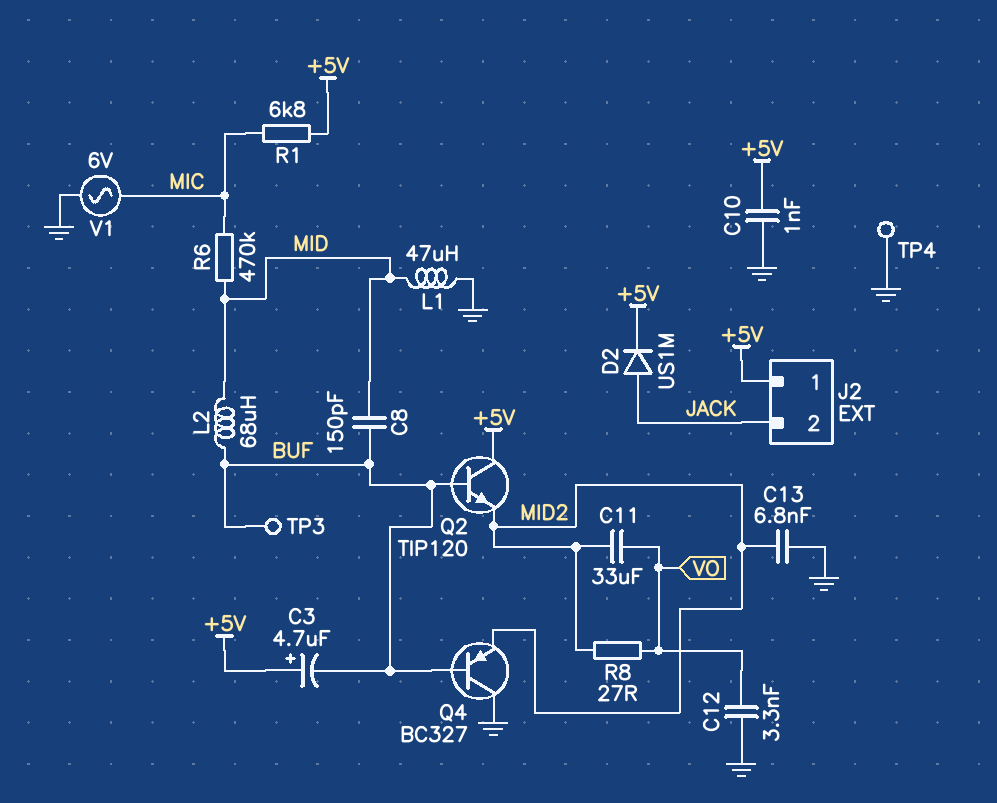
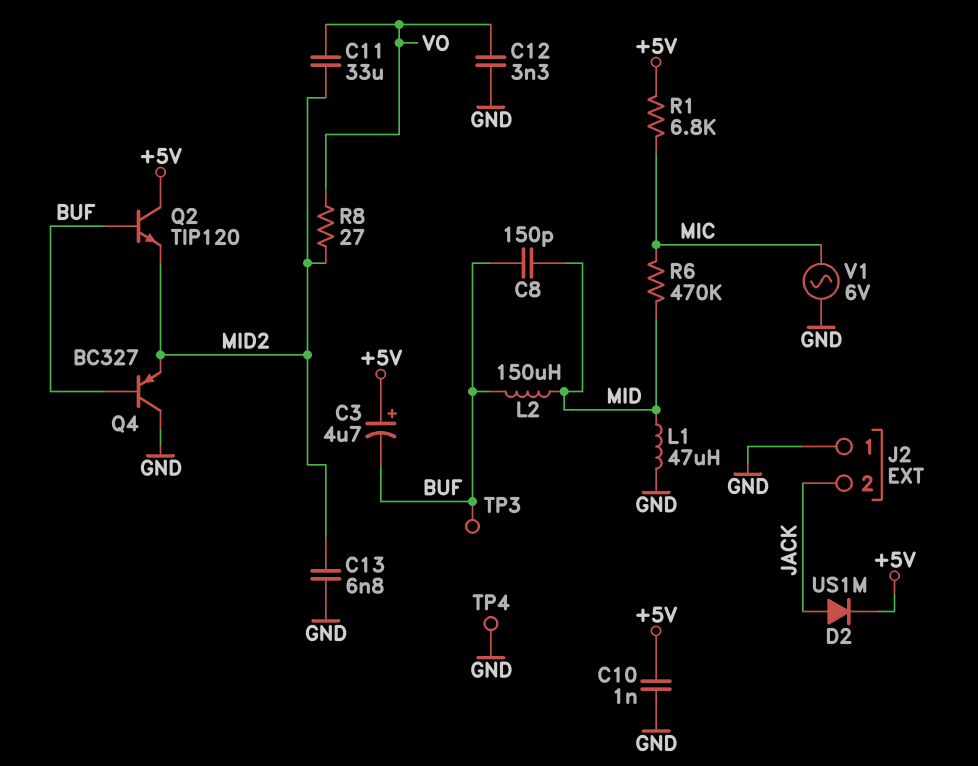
J2 pin 1: +5V -> GND
L2: 68uH (BUF, MID) -> 150uH (BUF, MID)

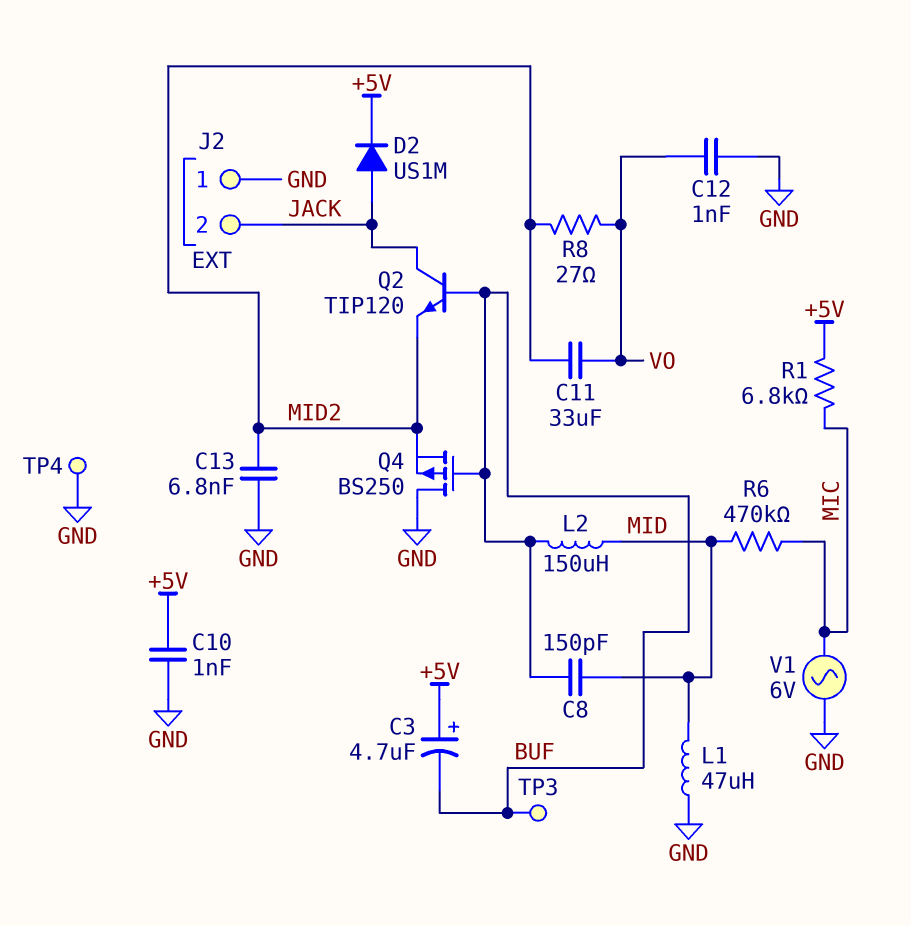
C12: 3.3nF (GND, VO) -> 1nF (GND, VO)
Q2: NPN TIP120 (B BUF, C +5V, E MID2) -> NPN TIP120 (B BUF, C JACK, E MID2)
Q4: PNP BC327 (B BUF, C GND, E MID2) -> PMOS BS250 (G BUF, D GND, S MID2)

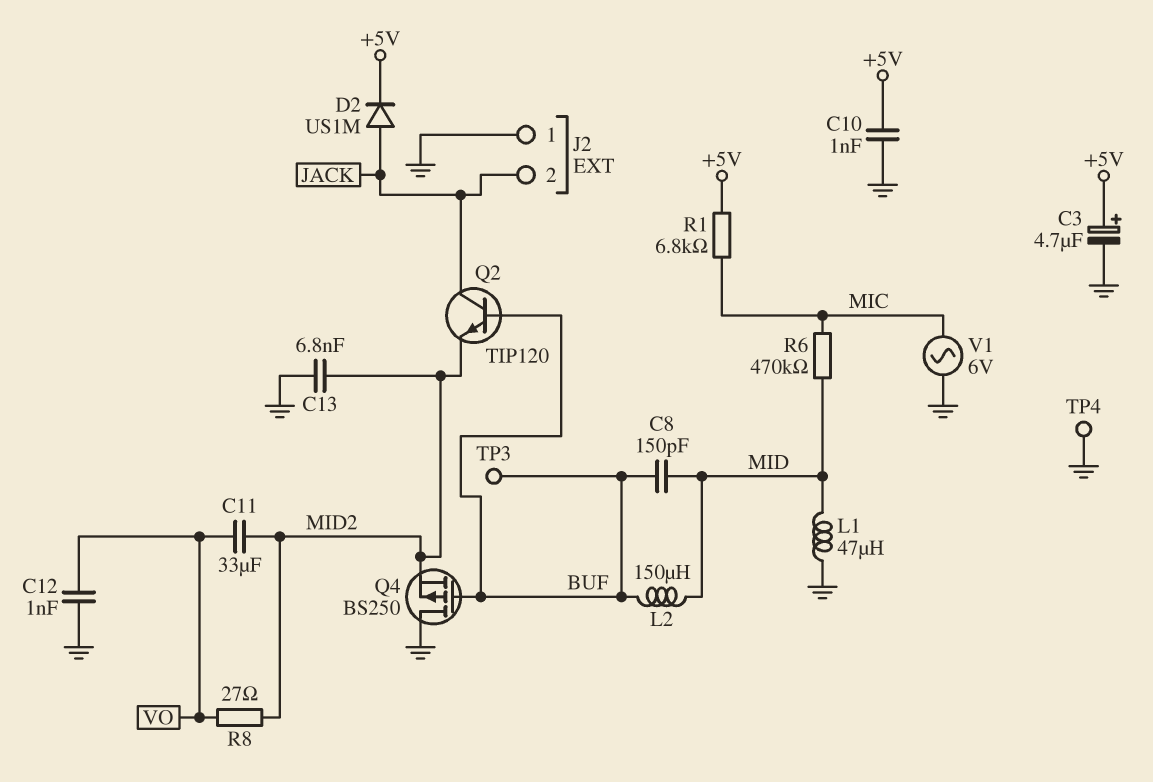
C3: 4.7uF (plus +5V, minus BUF) -> 4.7uF (plus +5V, minus GND)

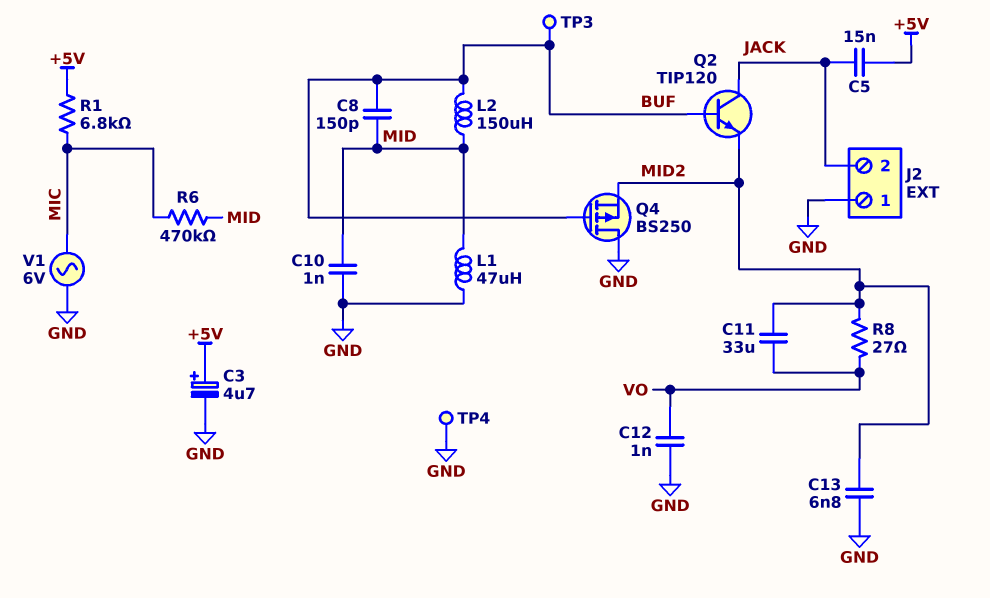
C5: none -> 15nF (+5V, JACK)
C10: 1nF (+5V, GND) -> 1nF (GND, MID)
D2: diode US1M (A JACK, K +5V) -> none

